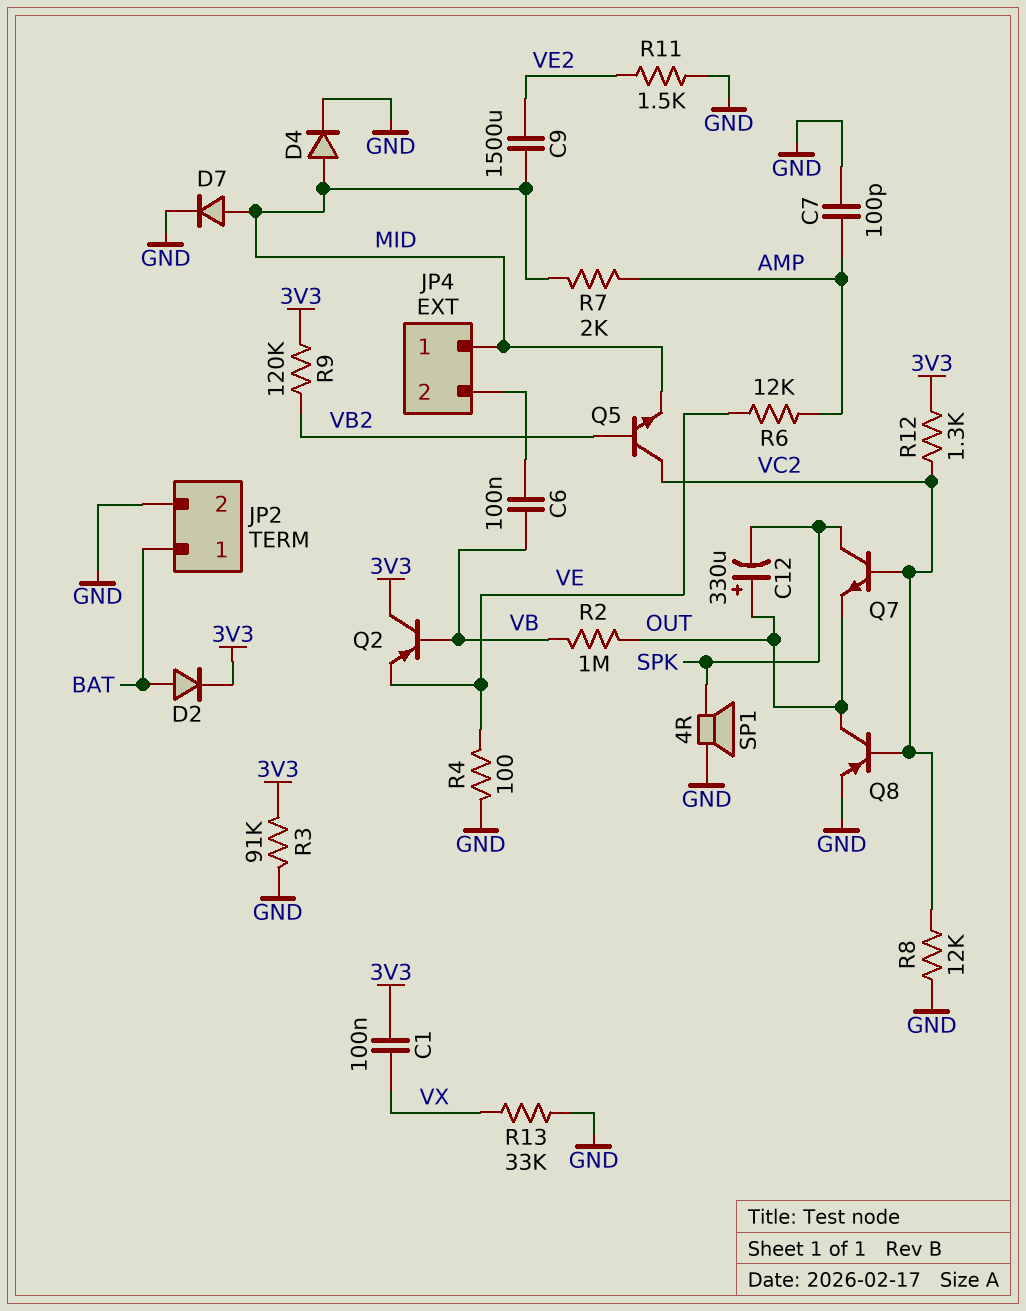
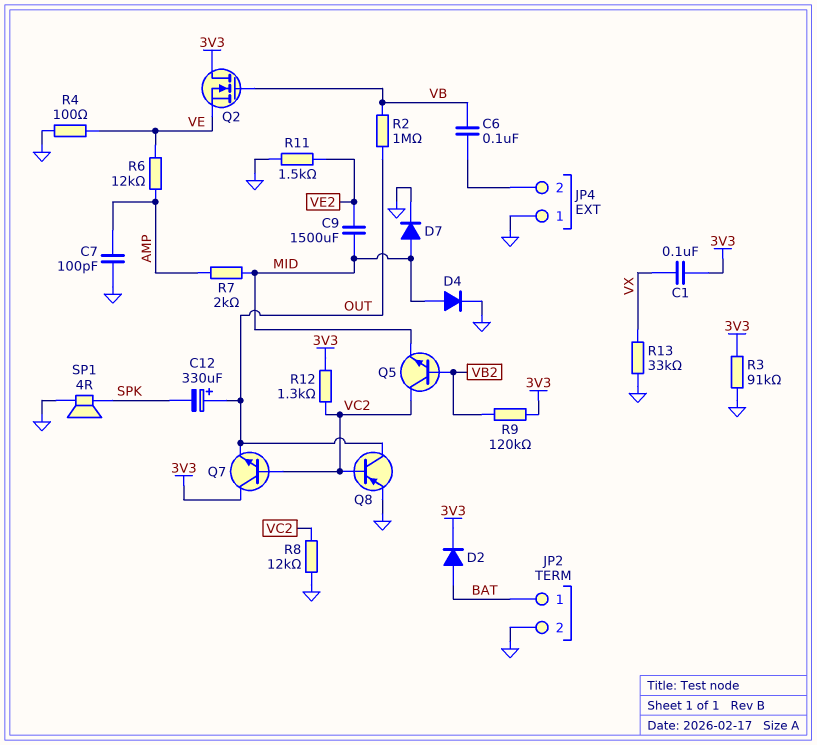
JP4 pin 1: MID -> GND
Q2: PNP (B VB, C 3V3, E VE) -> NMOS (G VB, D 3V3, S VE)
Q7: NPN (B VC2, C SPK, E OUT) -> NPN (B VC2, C 3V3, E OUT)

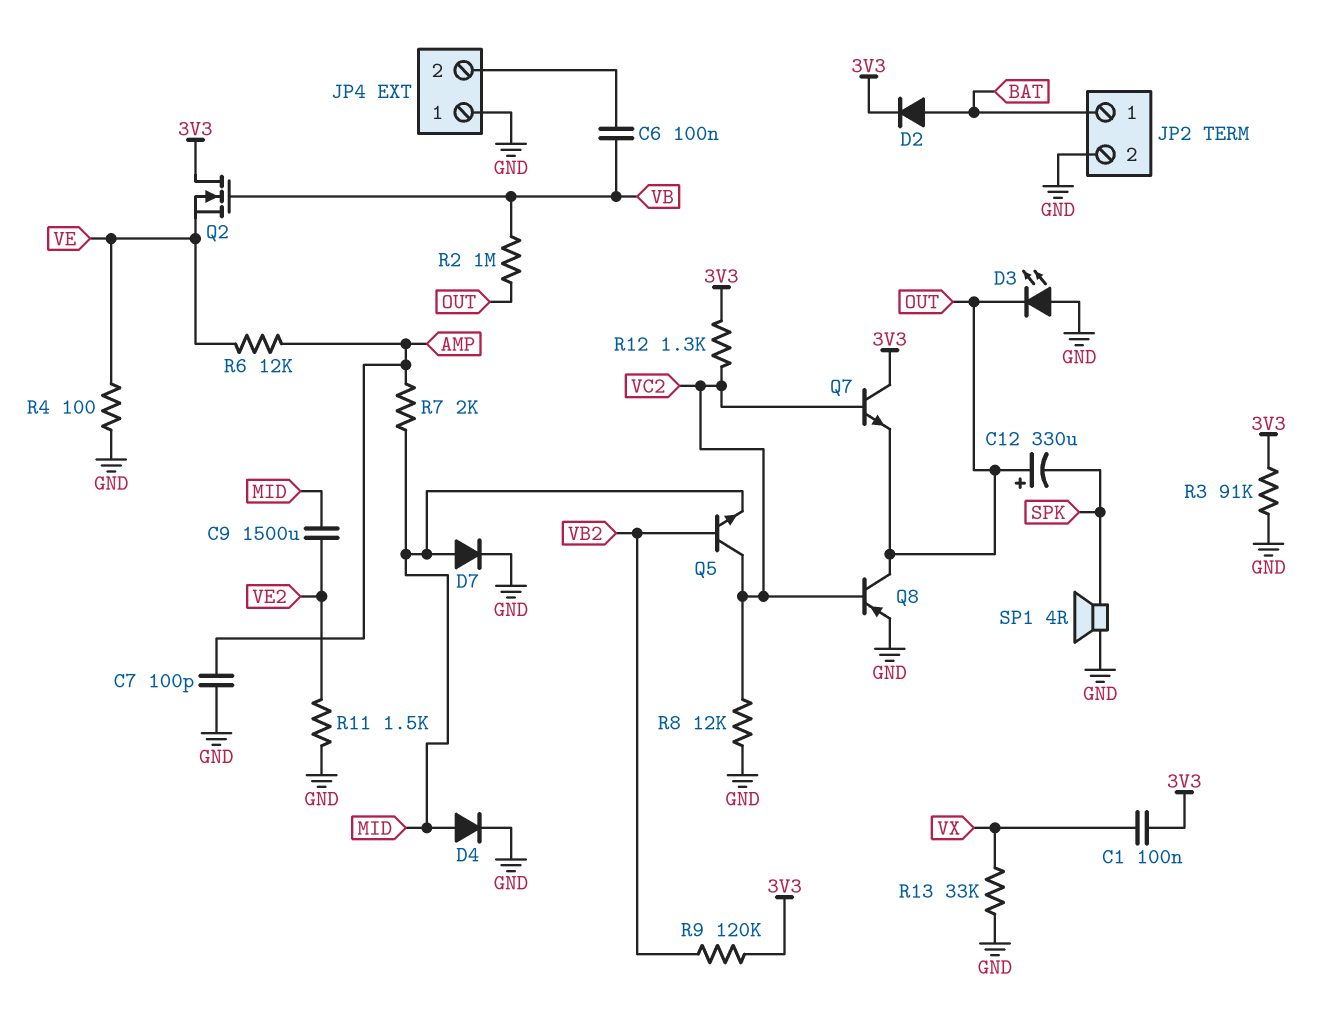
D3: none -> LED (A GND, K OUT)

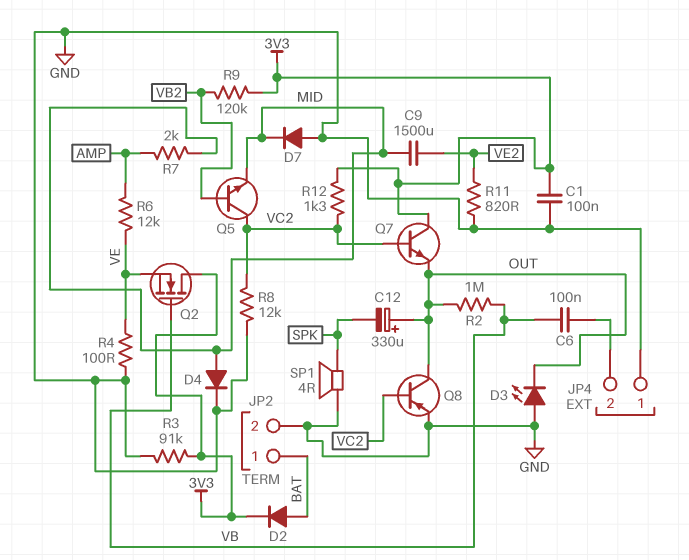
C1: 100nF (3V3, VX) -> 100nF (3V3, GND)
C7: 100pF (AMP, GND) -> none
D7: diode (A MID, K GND) -> diode (A GND, K MID)
R11: 1.5k (GND, VE2) -> 820 (GND, VE2)
R13: 33k (GND, VX) -> none

